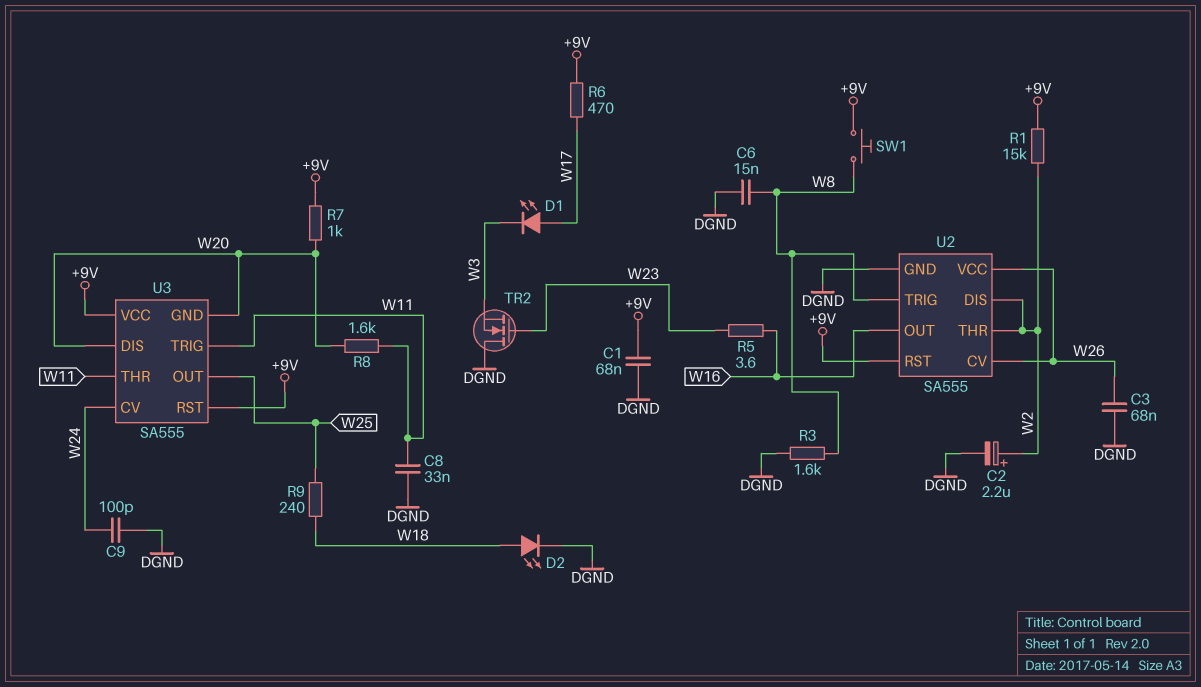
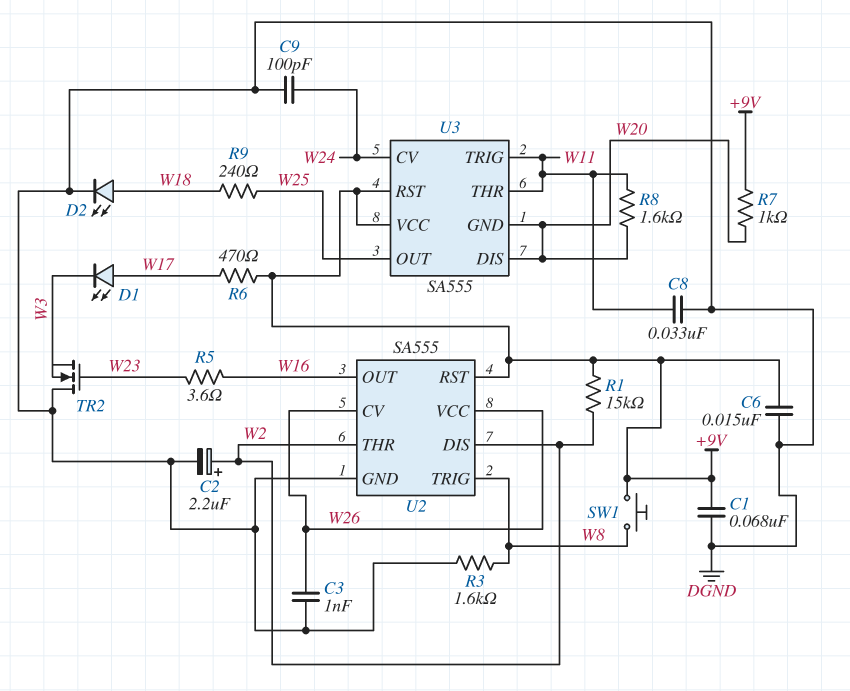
C3: 68nF (DGND, W26) -> 1nF (DGND, W26)
C6: 15nF (DGND, W8) -> 15nF (+9V, DGND)

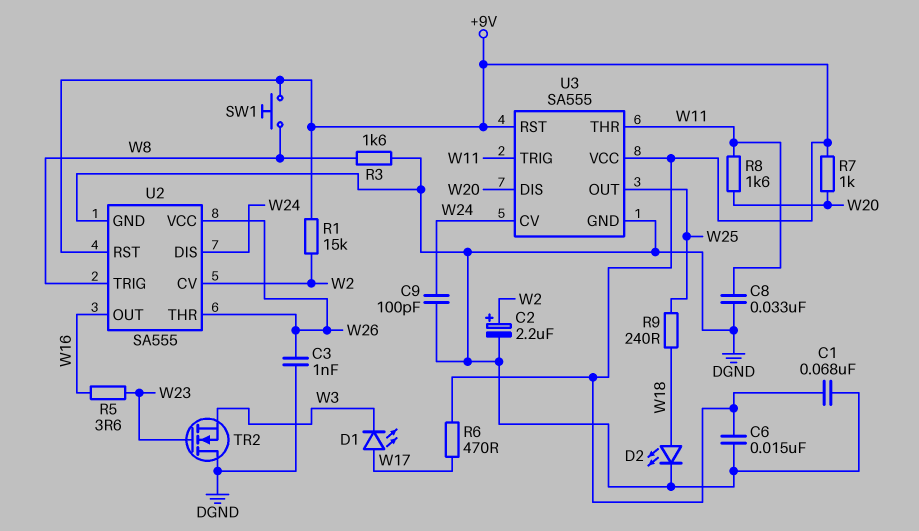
U2 pin CV: W26 -> W2
U2 pin DIS: W2 -> W24
U2 pin THR: W2 -> W26
U3 pin GND: W20 -> DGND

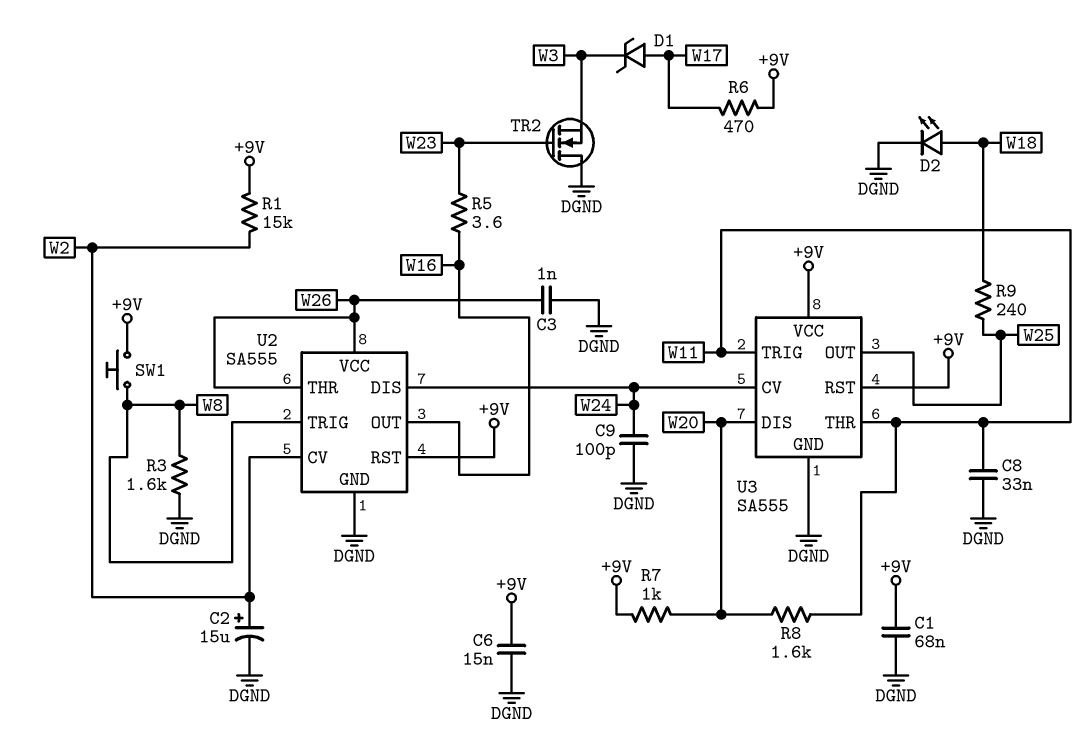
C2: 2.2uF (plus W2, minus DGND) -> 15uF (plus W2, minus DGND)
D1: LED (A W17, K W3) -> zener (A W17, K W3)

